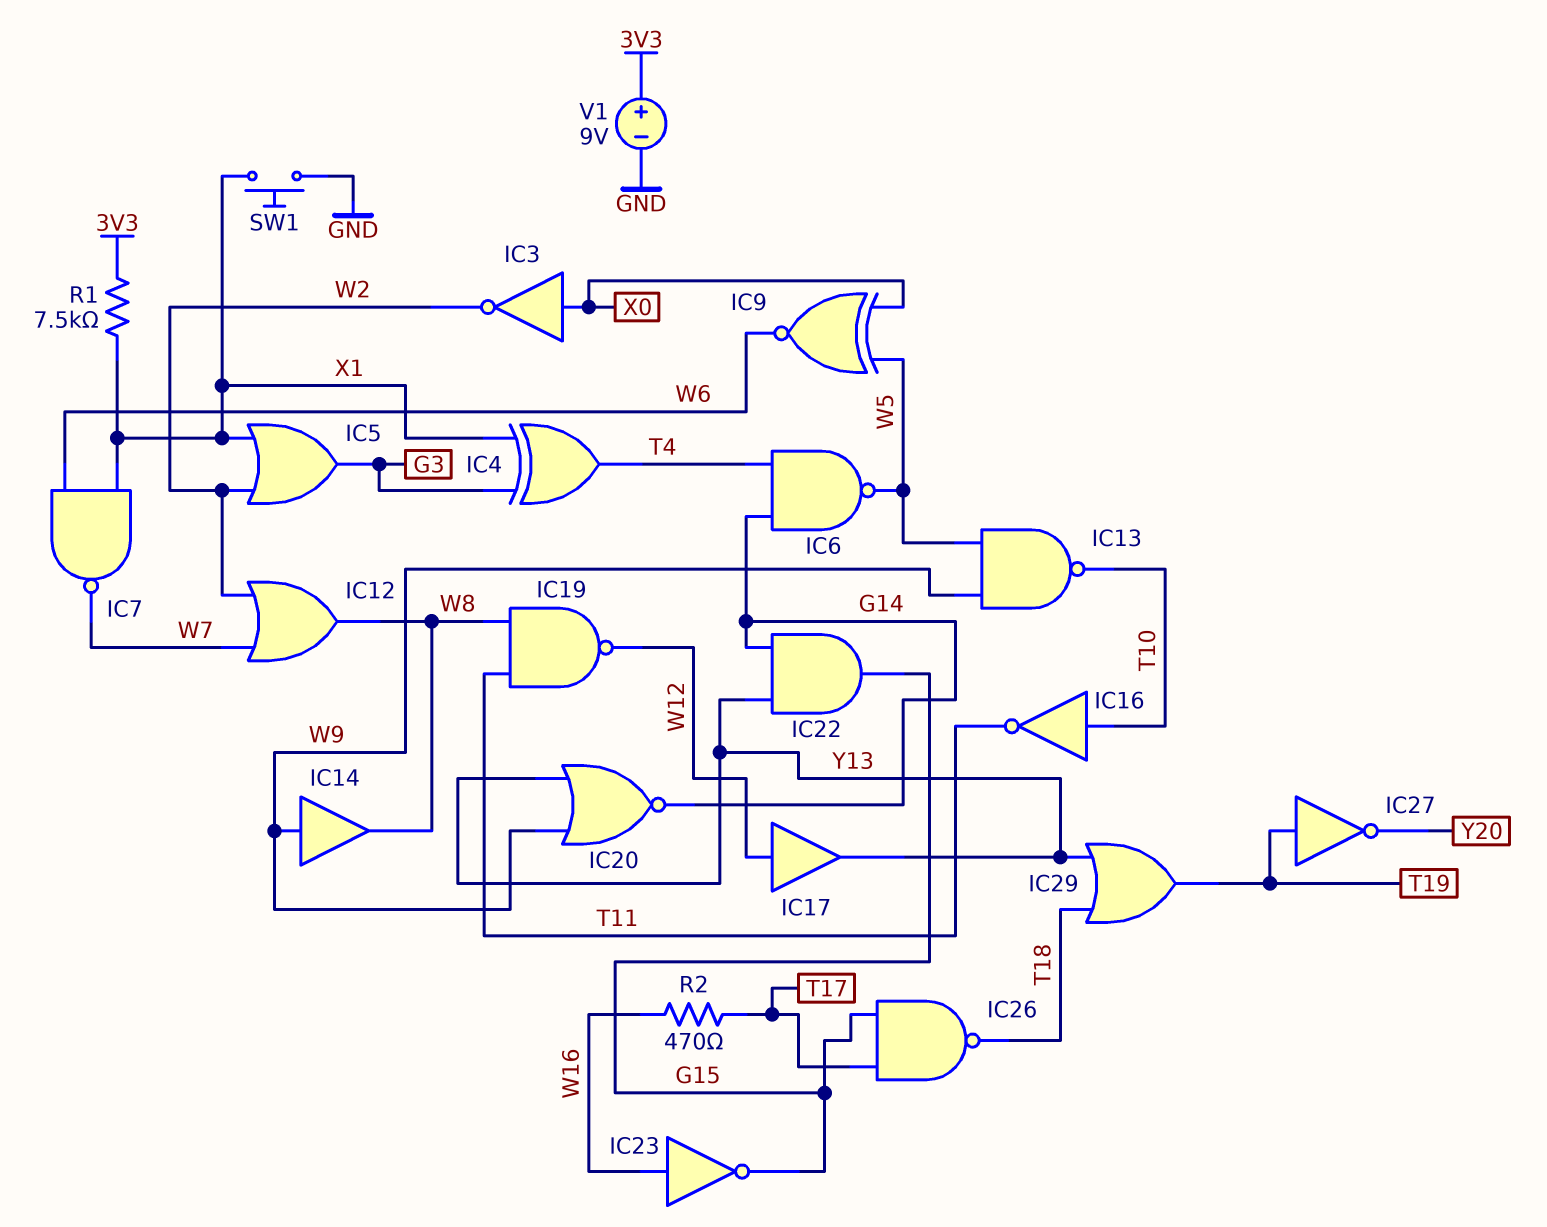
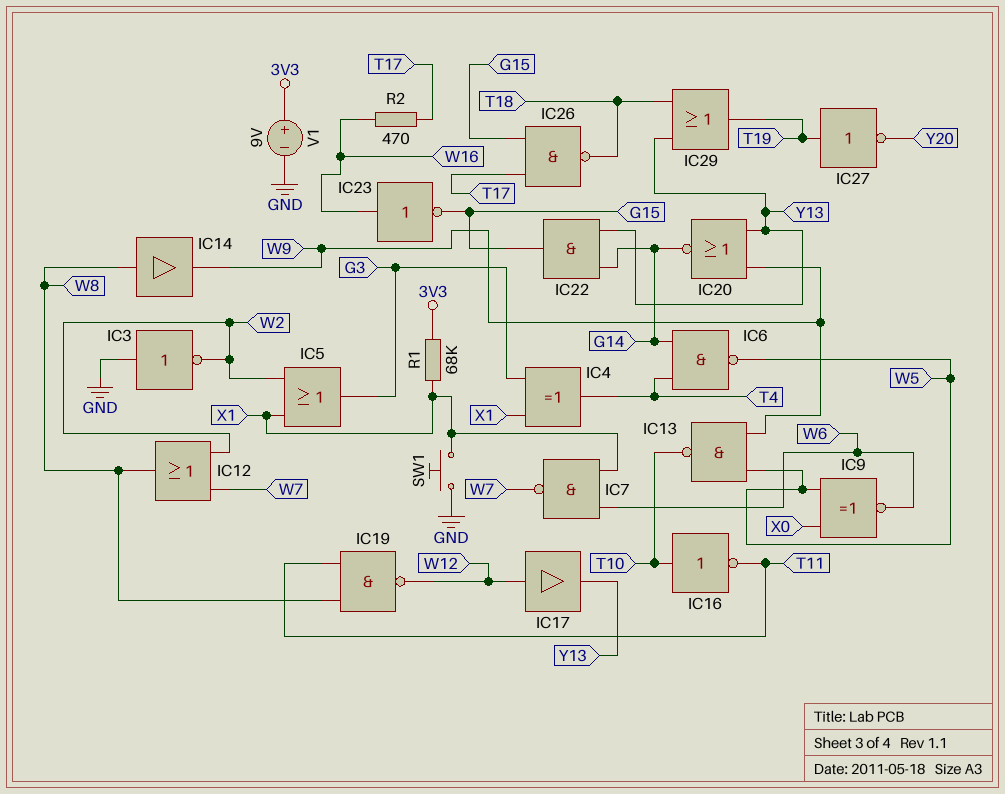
IC3: NOT (in X0, out W2) -> NOT (in GND, out W2)
IC14: buffer (in W9, out W8) -> buffer (in W8, out W9)
R1: 7.5k (3V3, X1) -> 68k (3V3, X1)

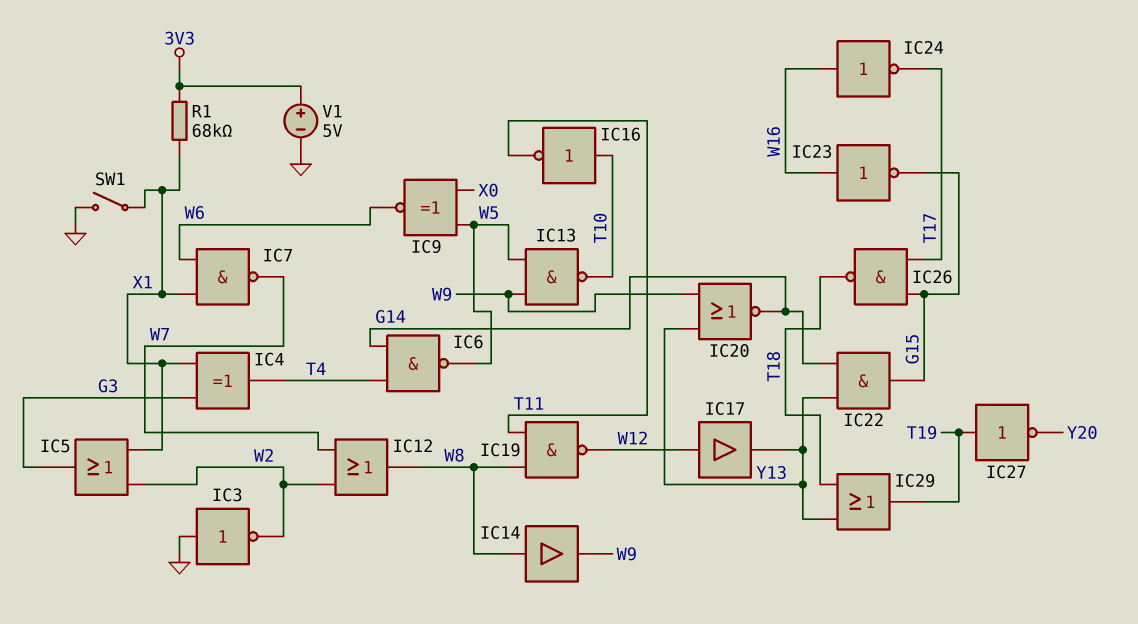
IC24: none -> NOT (in W16, out T17)
R2: 470 (T17, W16) -> none
SW1: button (GND, X1) -> switch (GND, X1)
V1: 9V (plus 3V3, minus GND) -> 5V (plus 3V3, minus GND)

